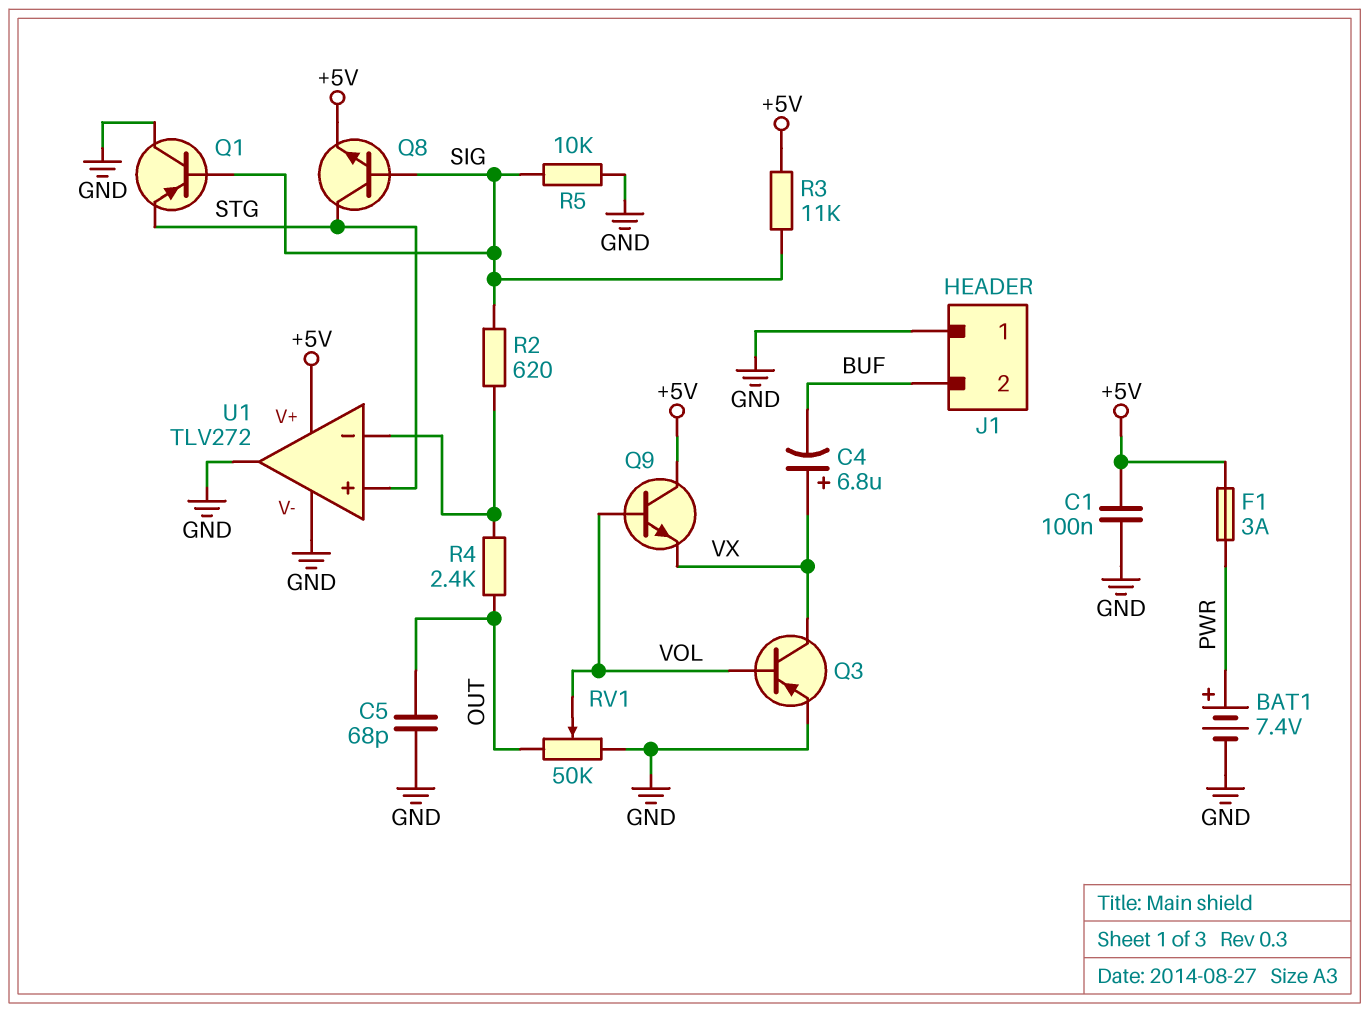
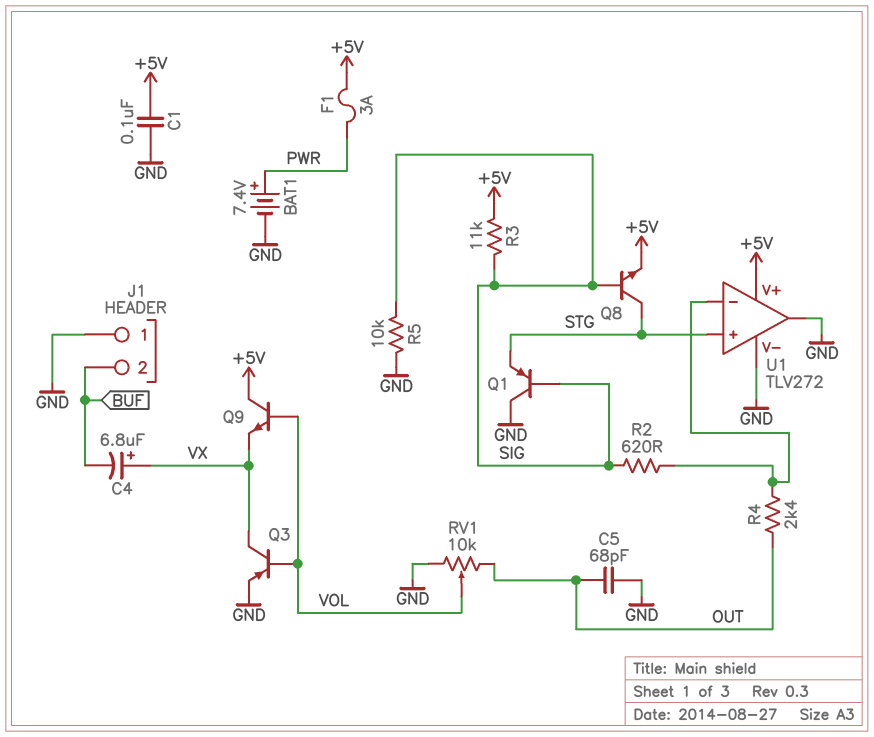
RV1: 50k (GND, OUT, wiper VOL) -> 10k (GND, OUT, wiper VOL)

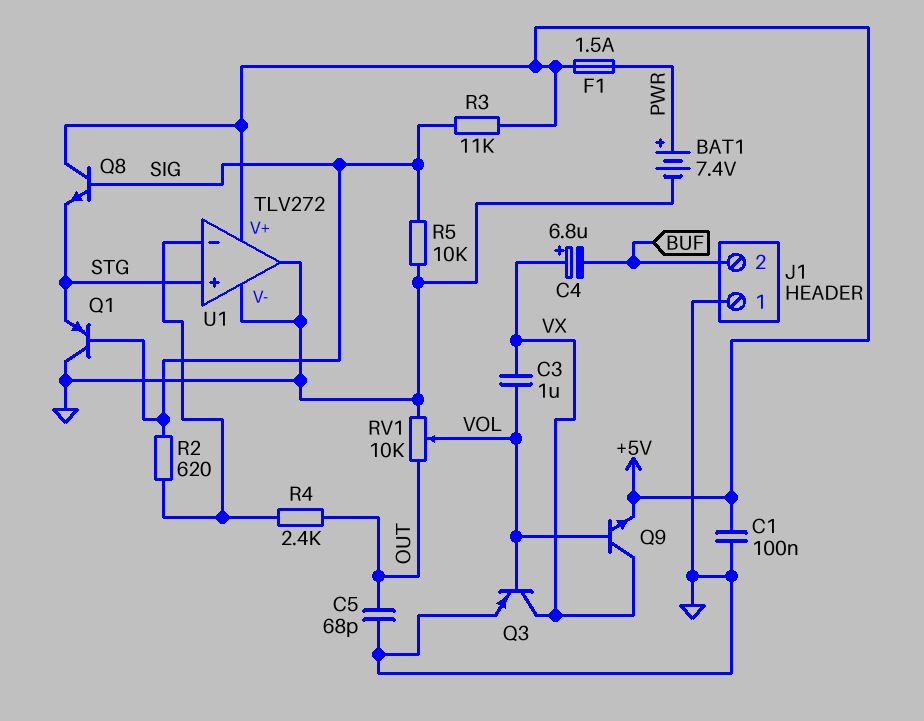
C3: none -> 1uF (VOL, VX)
F1: 3A (+5V, PWR) -> 1.5A (+5V, PWR)
Q8: NPN (B SIG, C STG, E +5V) -> NPN (B SIG, C +5V, E STG)
Q9: NPN (B VOL, C +5V, E VX) -> NPN (B VOL, C VX, E +5V)

